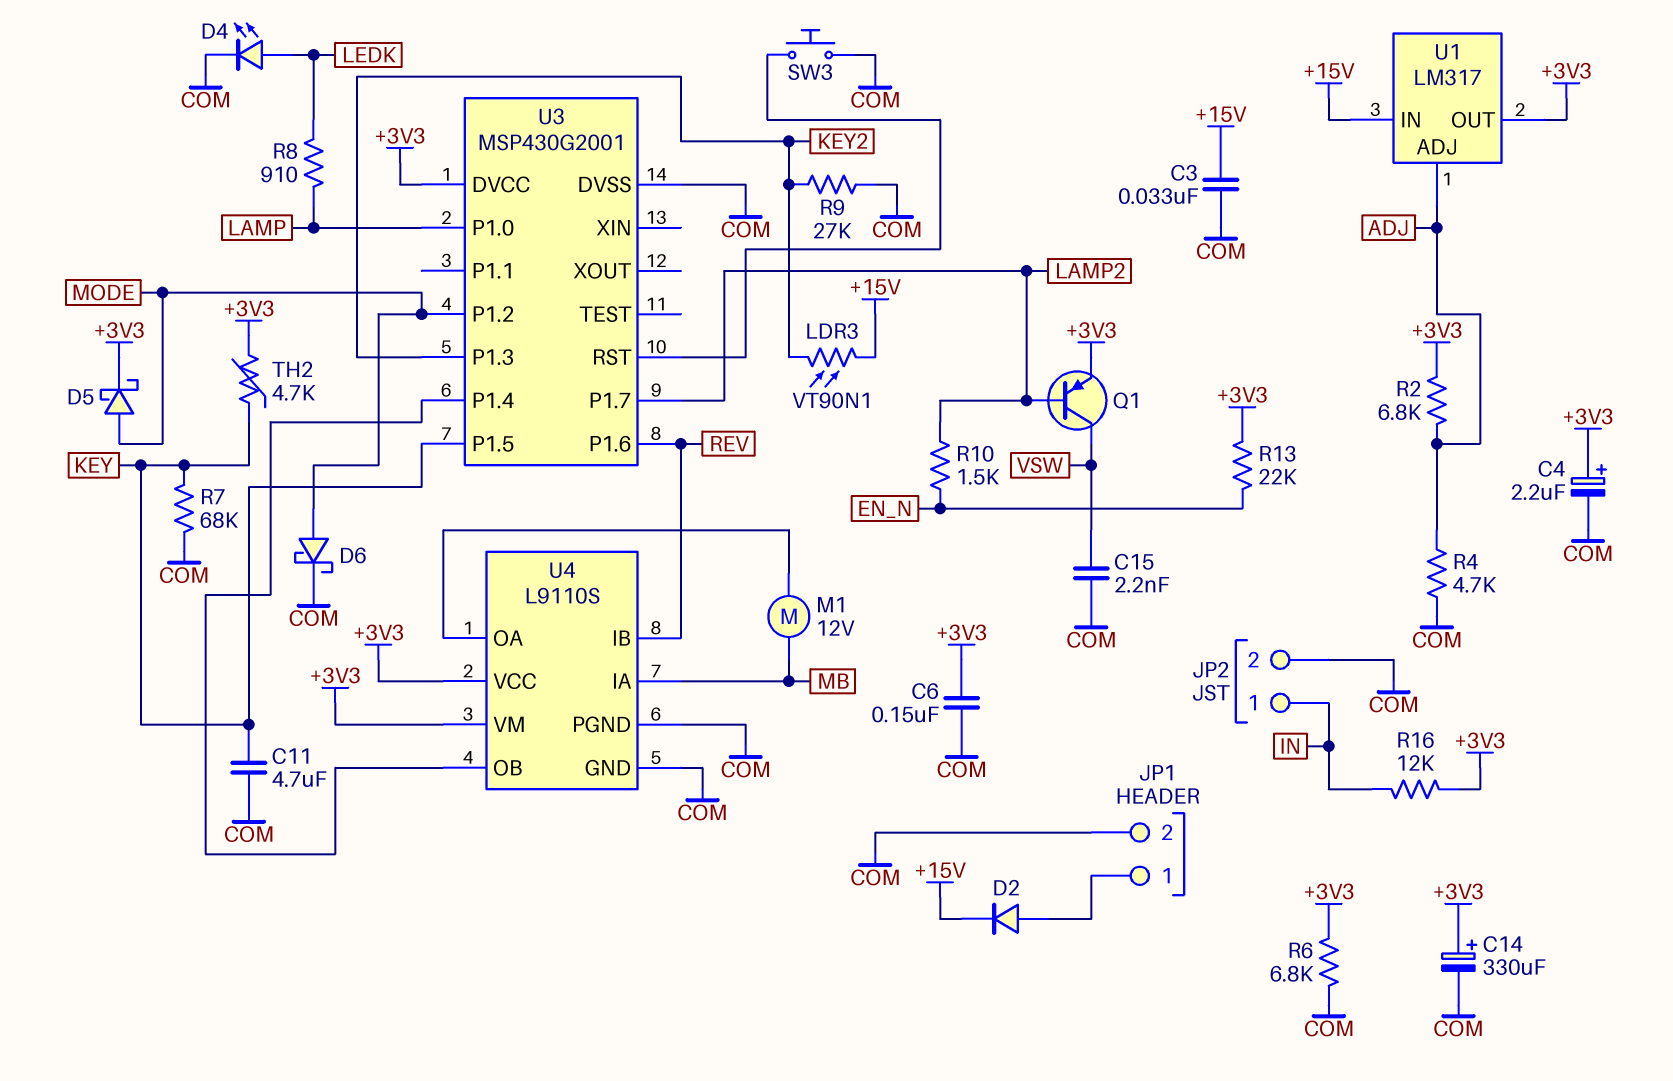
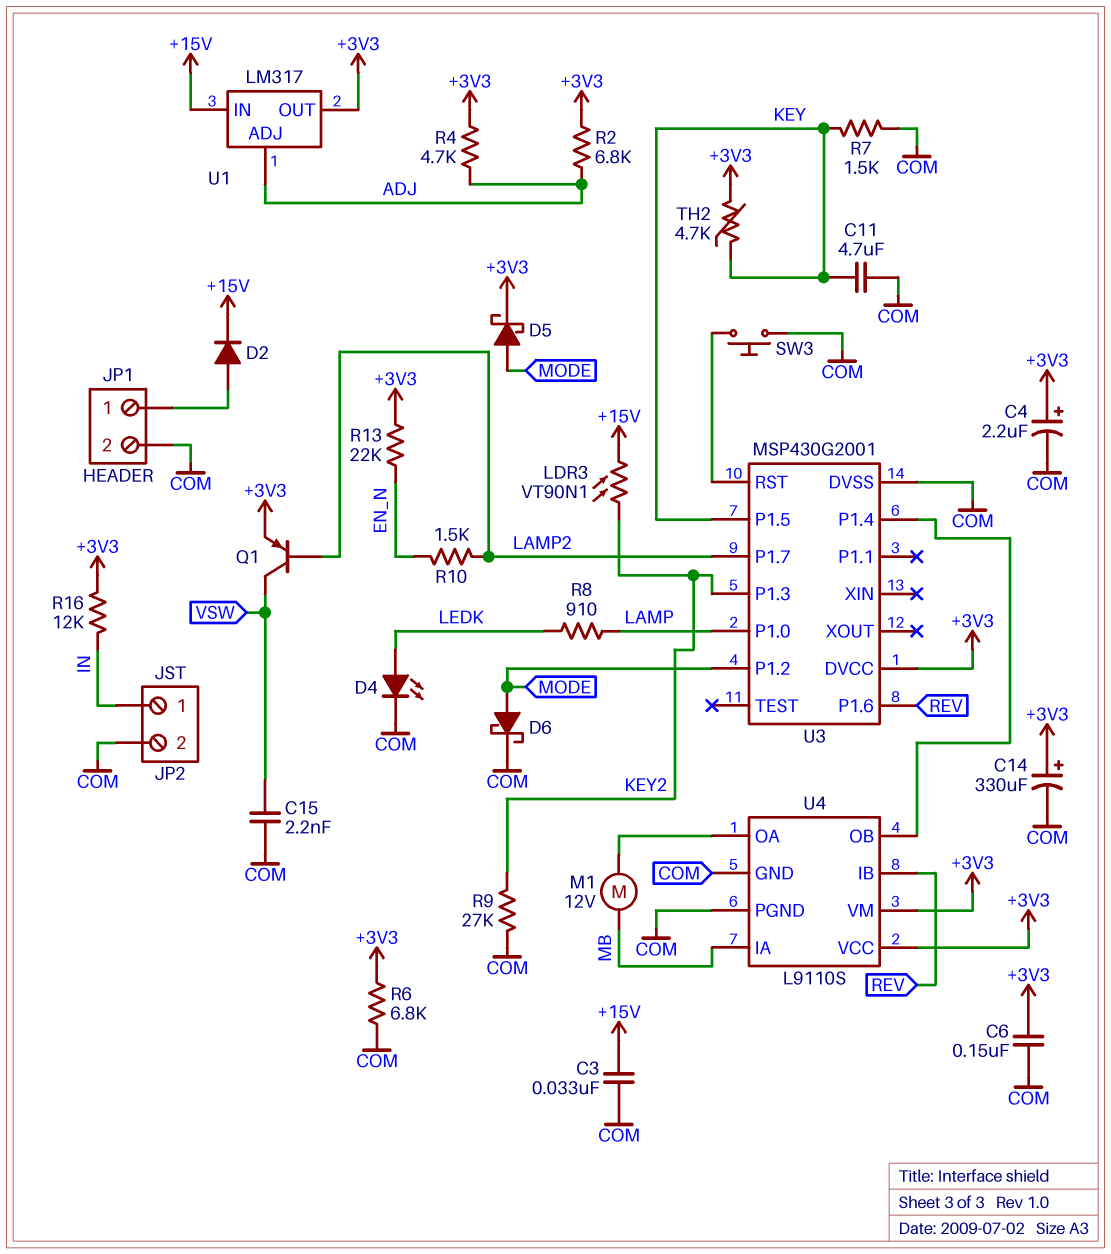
R4: 4.7k (ADJ, COM) -> 4.7k (+3V3, ADJ)
R7: 68k (COM, KEY) -> 1.5k (COM, KEY)

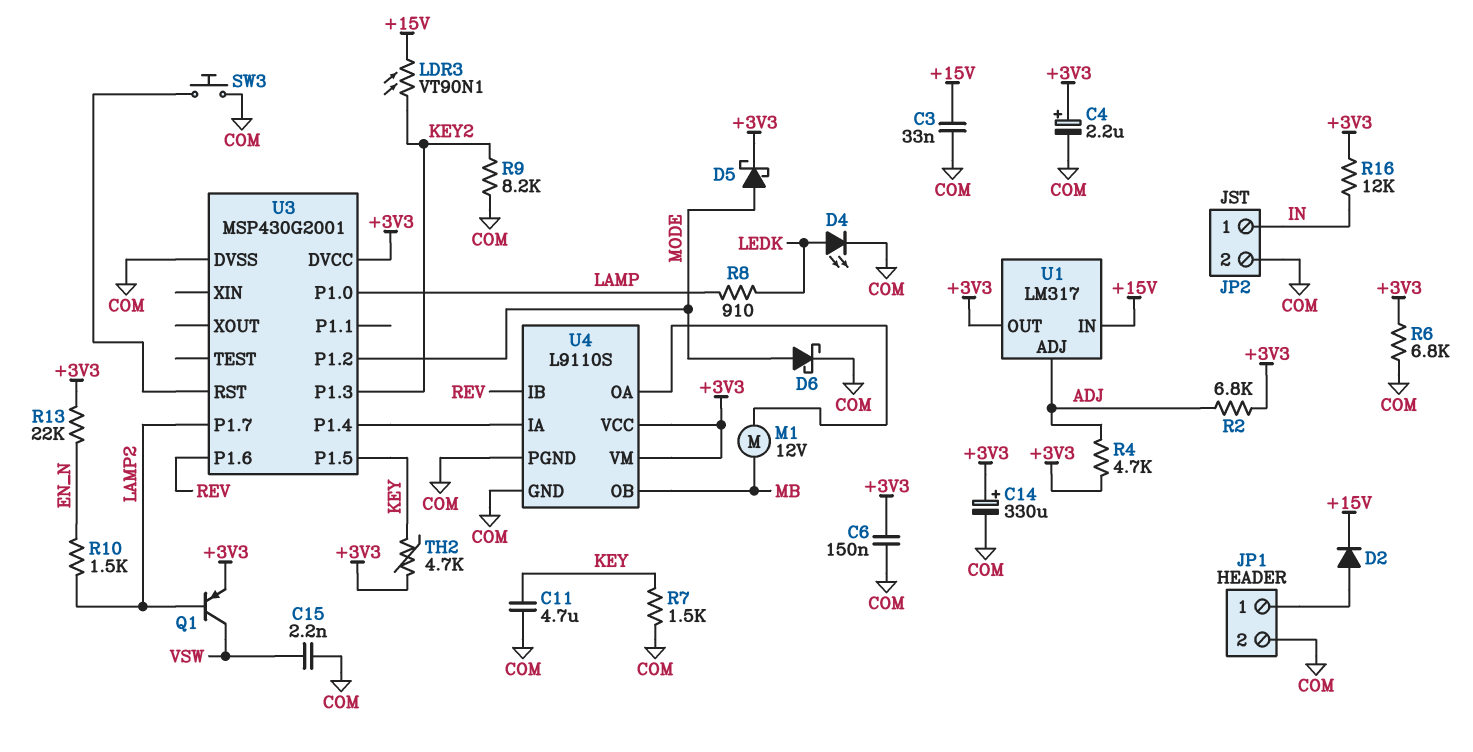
R9: 27k (COM, KEY2) -> 8.2k (COM, KEY2)
U4 pin IA: MB -> U3/P1.4
U4 pin OB: U3/P1.4 -> MB

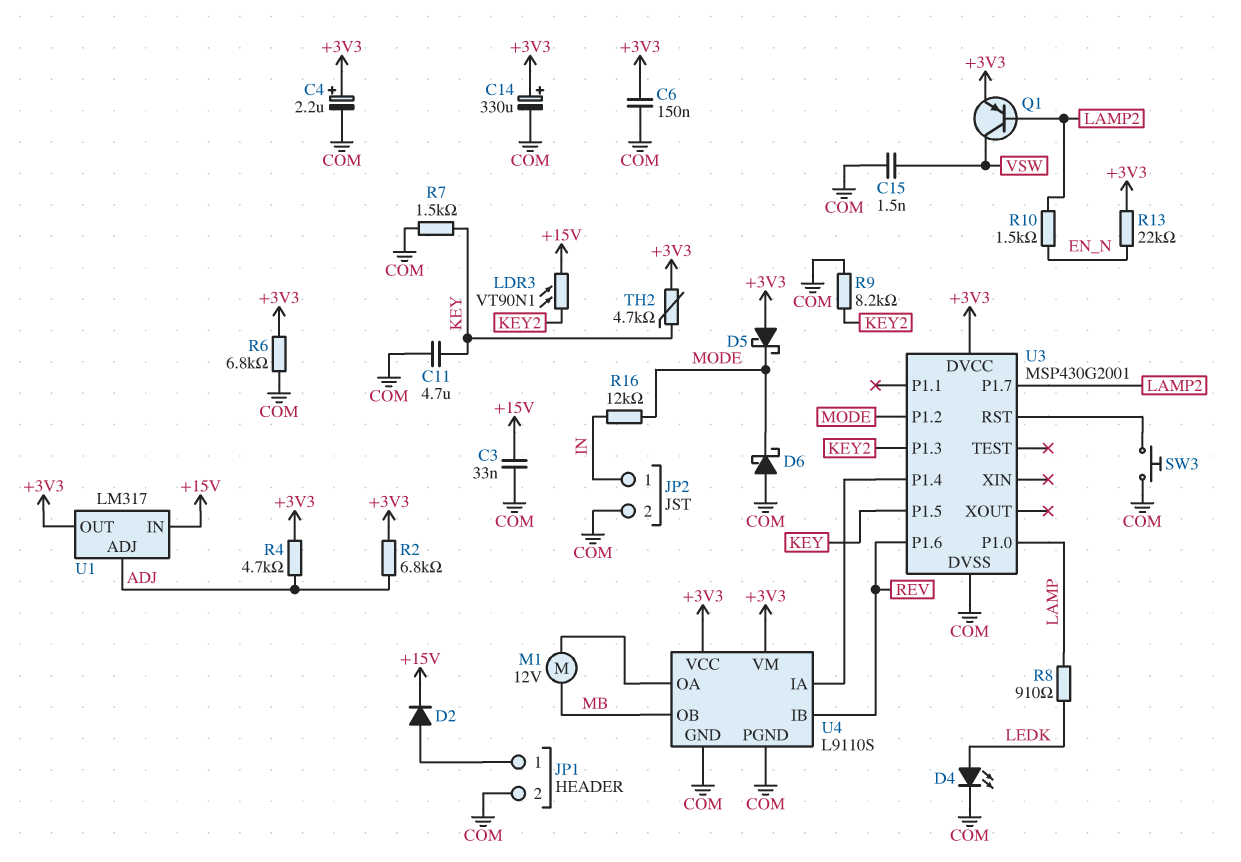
C15: 2.2nF (COM, VSW) -> 1.5nF (COM, VSW)
D5: schottky (A MODE, K +3V3) -> schottky (A +3V3, K MODE)
D6: schottky (A MODE, K COM) -> schottky (A COM, K MODE)
R16: 12k (+3V3, IN) -> 12k (IN, MODE)

